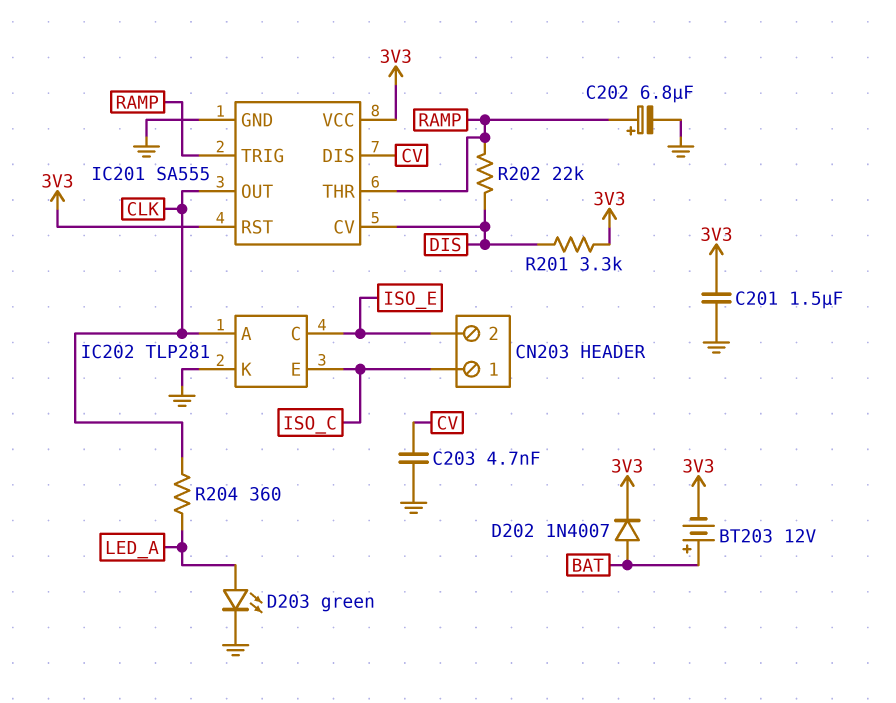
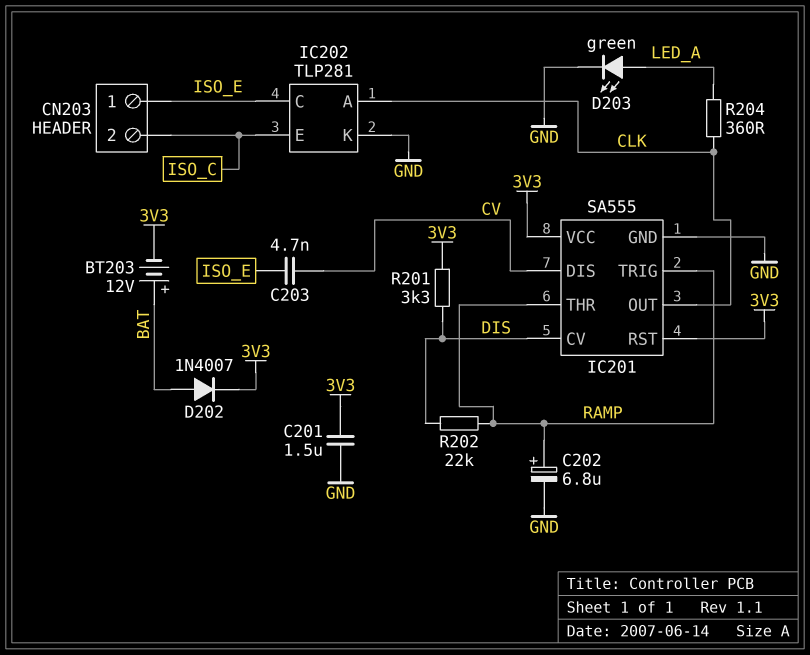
C203: 4.7nF (CV, GND) -> 4.7nF (CV, ISO_E)
CN203 pin 1: ISO_C -> ISO_E
CN203 pin 2: ISO_E -> ISO_C

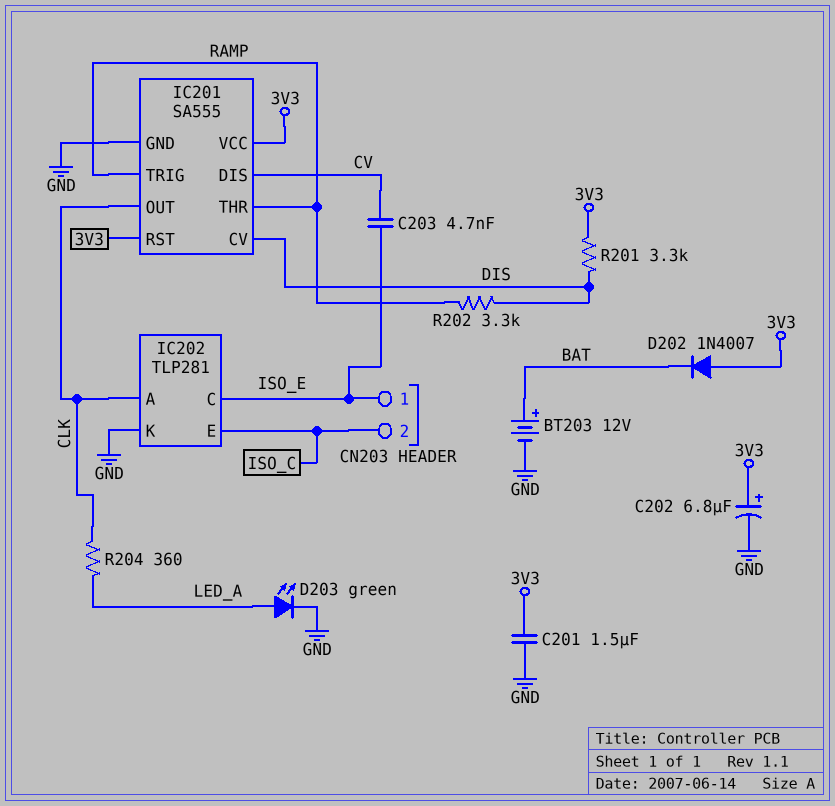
BT203: 12V (plus BAT, minus 3V3) -> 12V (plus BAT, minus GND)
C202: 6.8uF (plus RAMP, minus GND) -> 6.8uF (plus 3V3, minus GND)
D202: diode 1N4007 (A BAT, K 3V3) -> diode 1N4007 (A 3V3, K BAT)
R202: 22k (DIS, RAMP) -> 3.3k (DIS, RAMP)

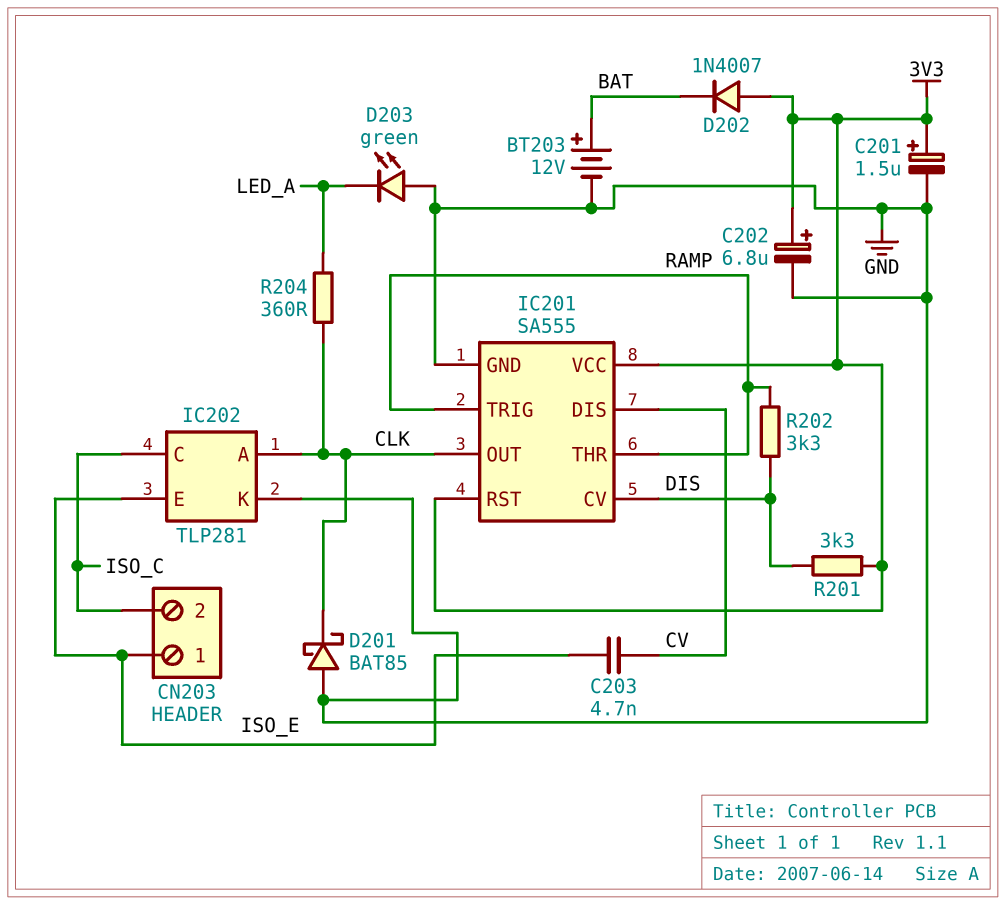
C201: 1.5uF (3V3, GND) -> 1.5uF (plus 3V3, minus GND)
D201: none -> schottky BAT85 (A GND, K CLK)
D203: LED green (A LED_A, K GND) -> LED green (A GND, K LED_A)
IC202 pin C: ISO_E -> ISO_C
IC202 pin E: ISO_C -> ISO_E

